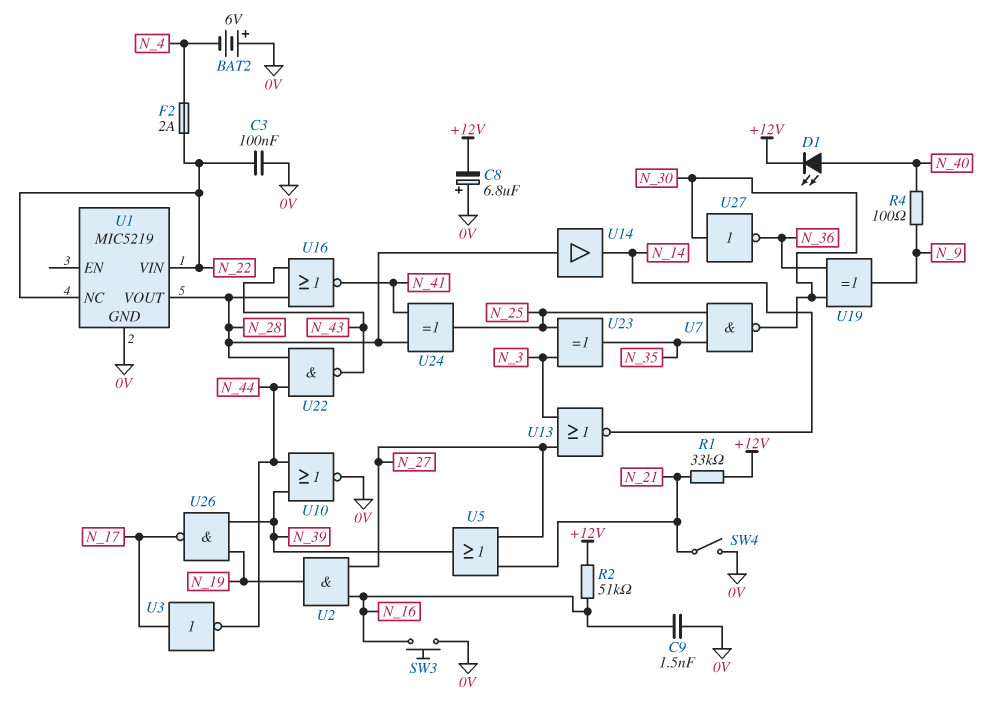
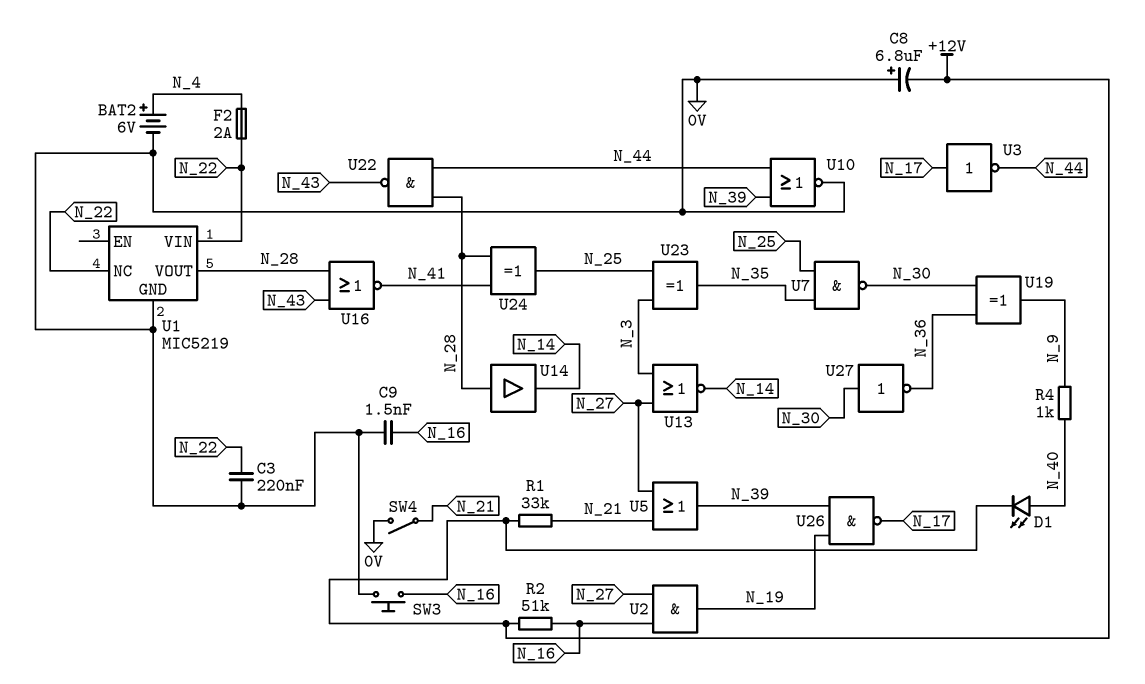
BAT2: 6V (plus 0V, minus N_4) -> 6V (plus N_4, minus 0V)
C3: 100nF (0V, N_22) -> 220nF (0V, N_22)
R4: 100 (N_9, N_40) -> 1k (N_9, N_40)

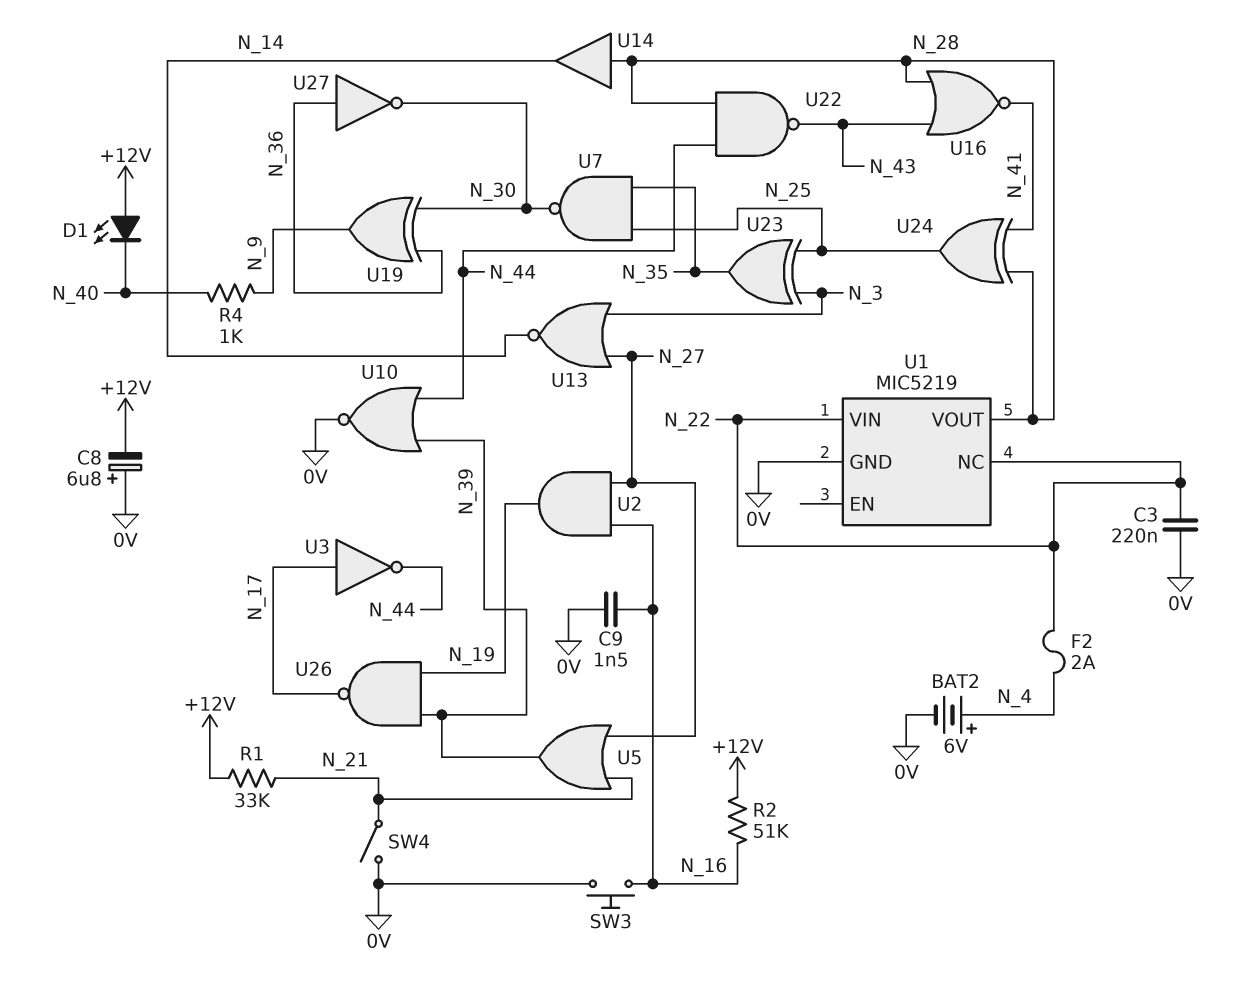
D1: LED (A N_40, K +12V) -> LED (A +12V, K N_40)
U27: NOT (in N_30, out N_36) -> NOT (in N_36, out N_30)

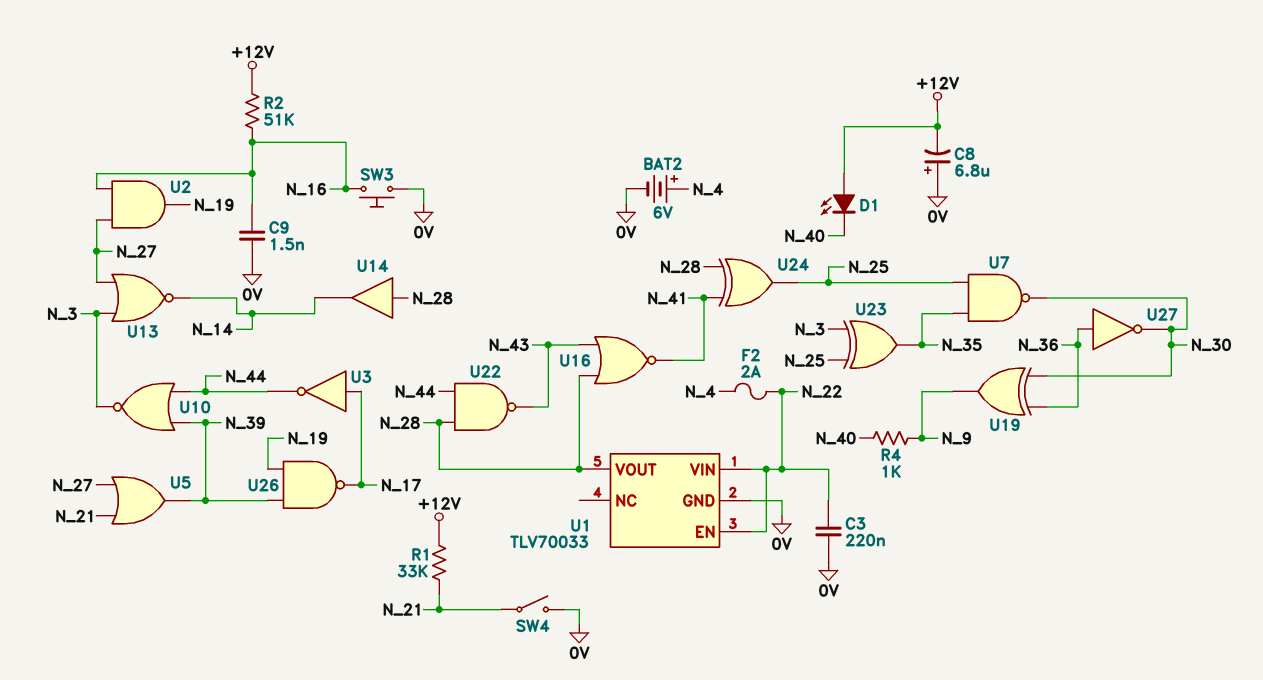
U1: MIC5219 -> TLV70033
U1 pin EN: none -> N_22
U1 pin NC: N_22 -> none
U10: NOR (in N_39, in N_44, out 0V) -> NOR (in N_39, in N_44, out N_3)

